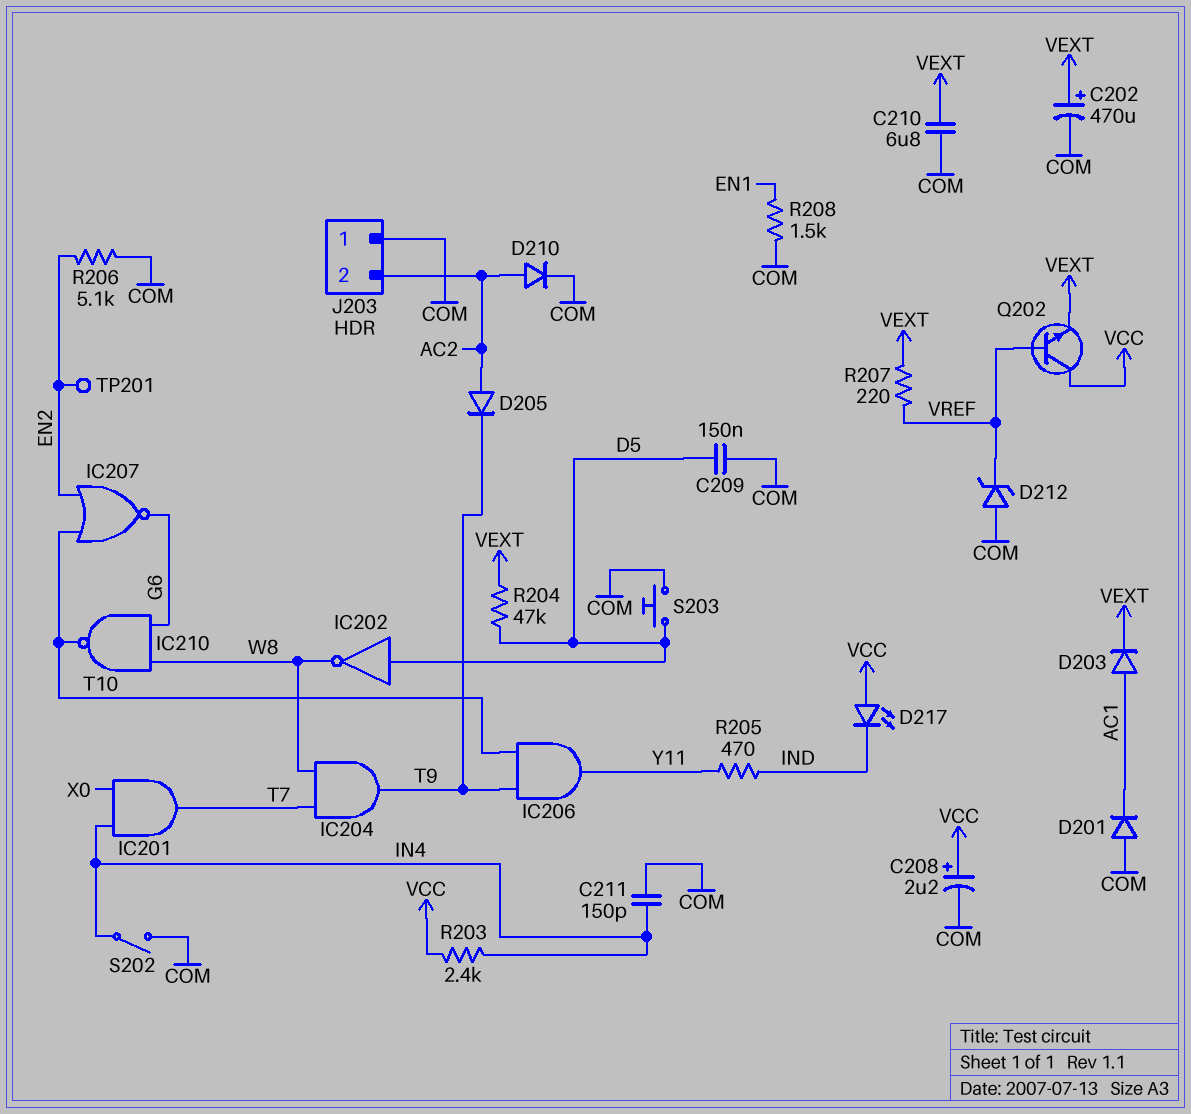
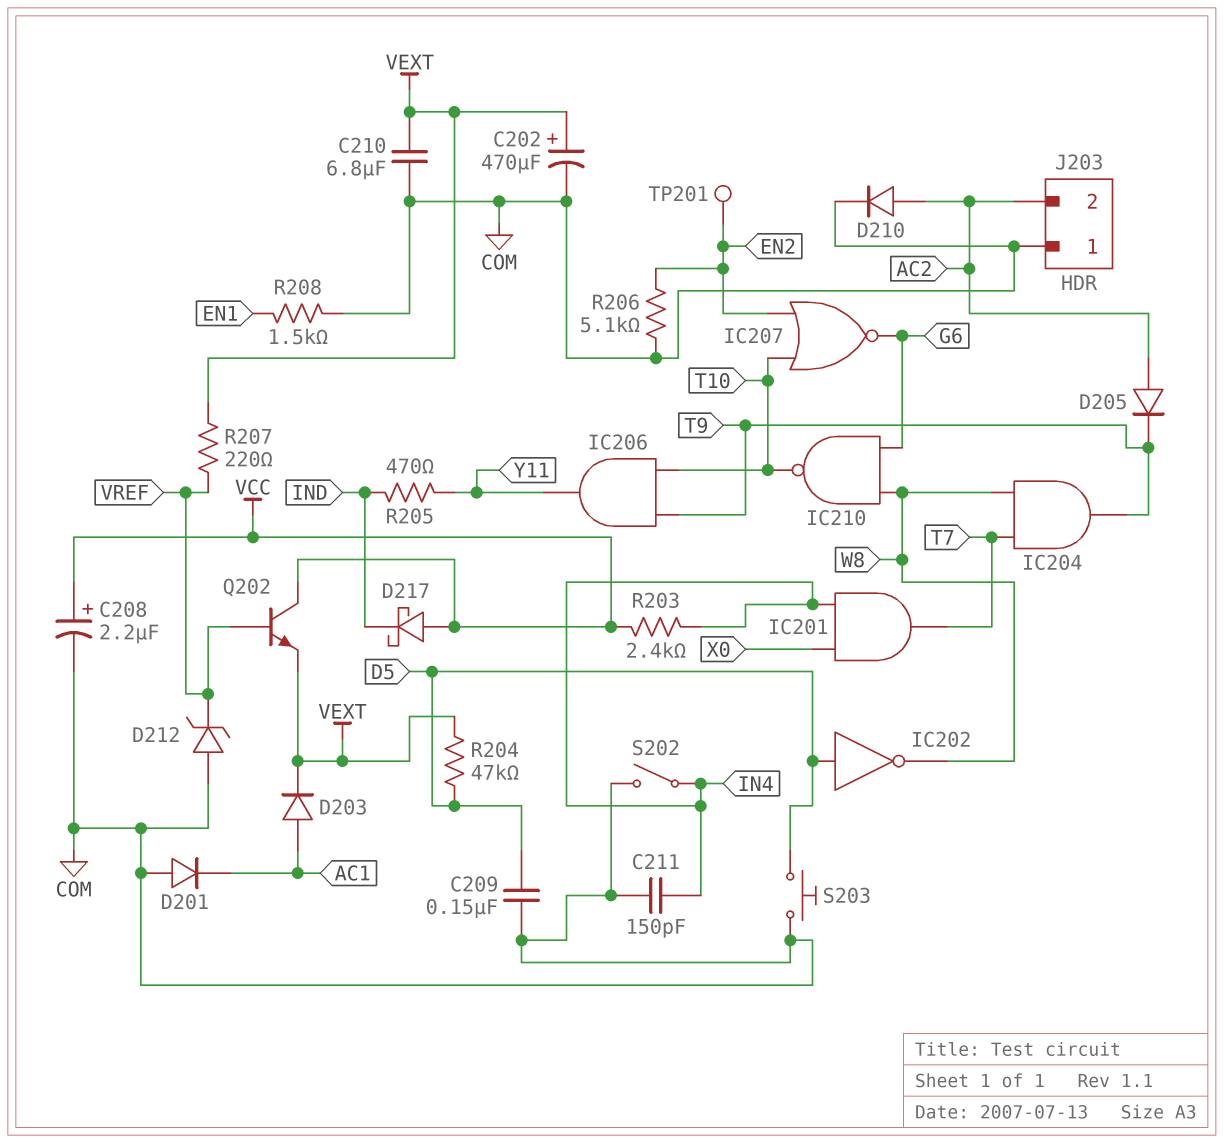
D217: LED (A VCC, K IND) -> schottky (A VCC, K IND)

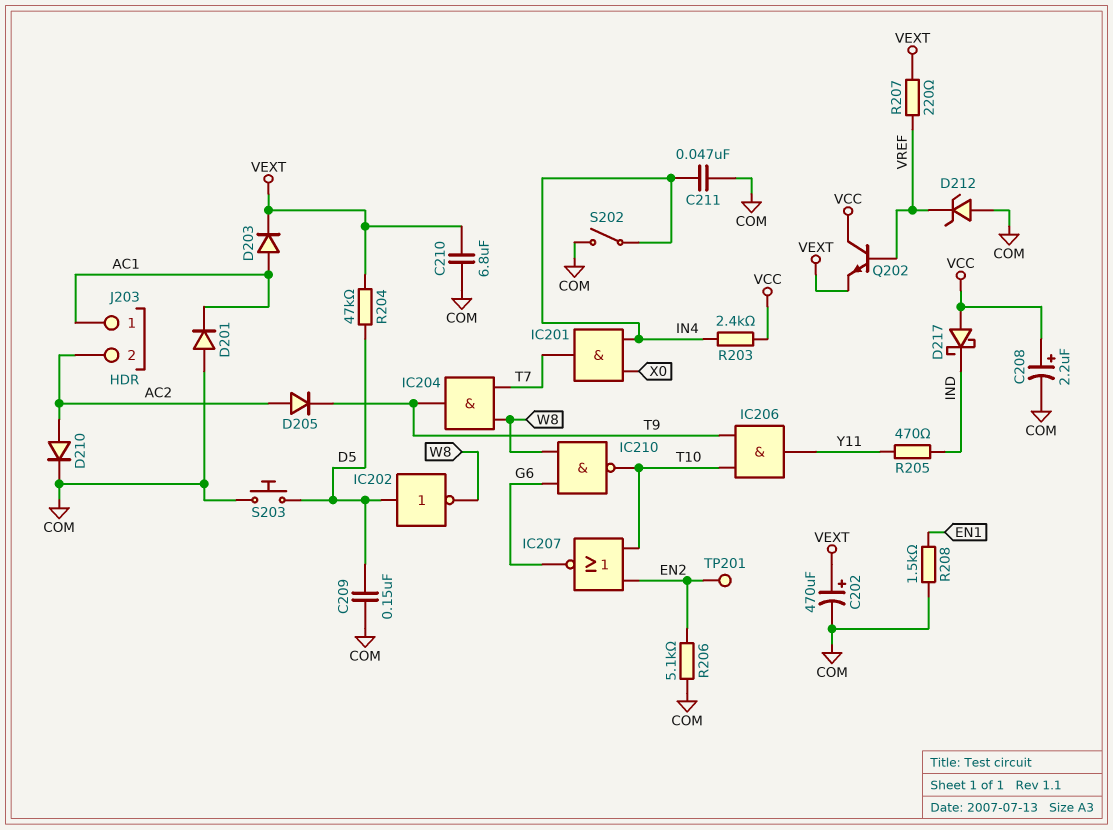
C211: 150pF (COM, IN4) -> 47nF (COM, IN4)
J203 pin 1: COM -> AC1

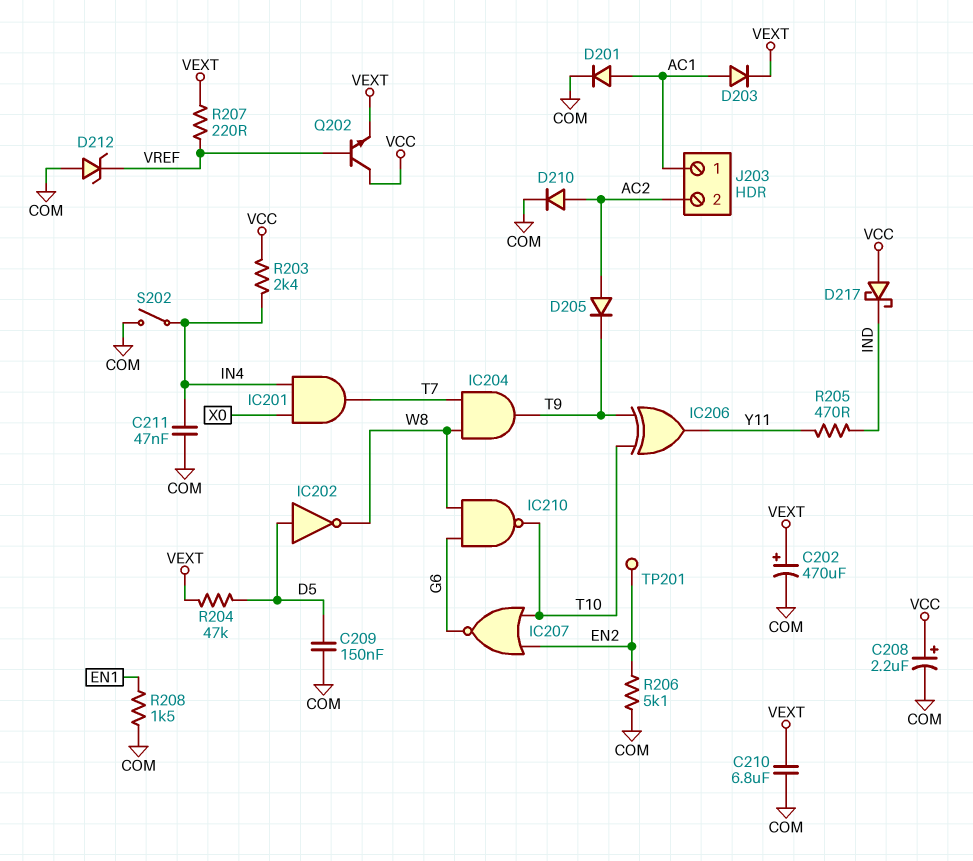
D201: diode (A COM, K AC1) -> diode (A AC1, K COM)
IC206: AND (in T9, in T10, out Y11) -> XOR (in T9, in T10, out Y11)
S203: button (COM, D5) -> none

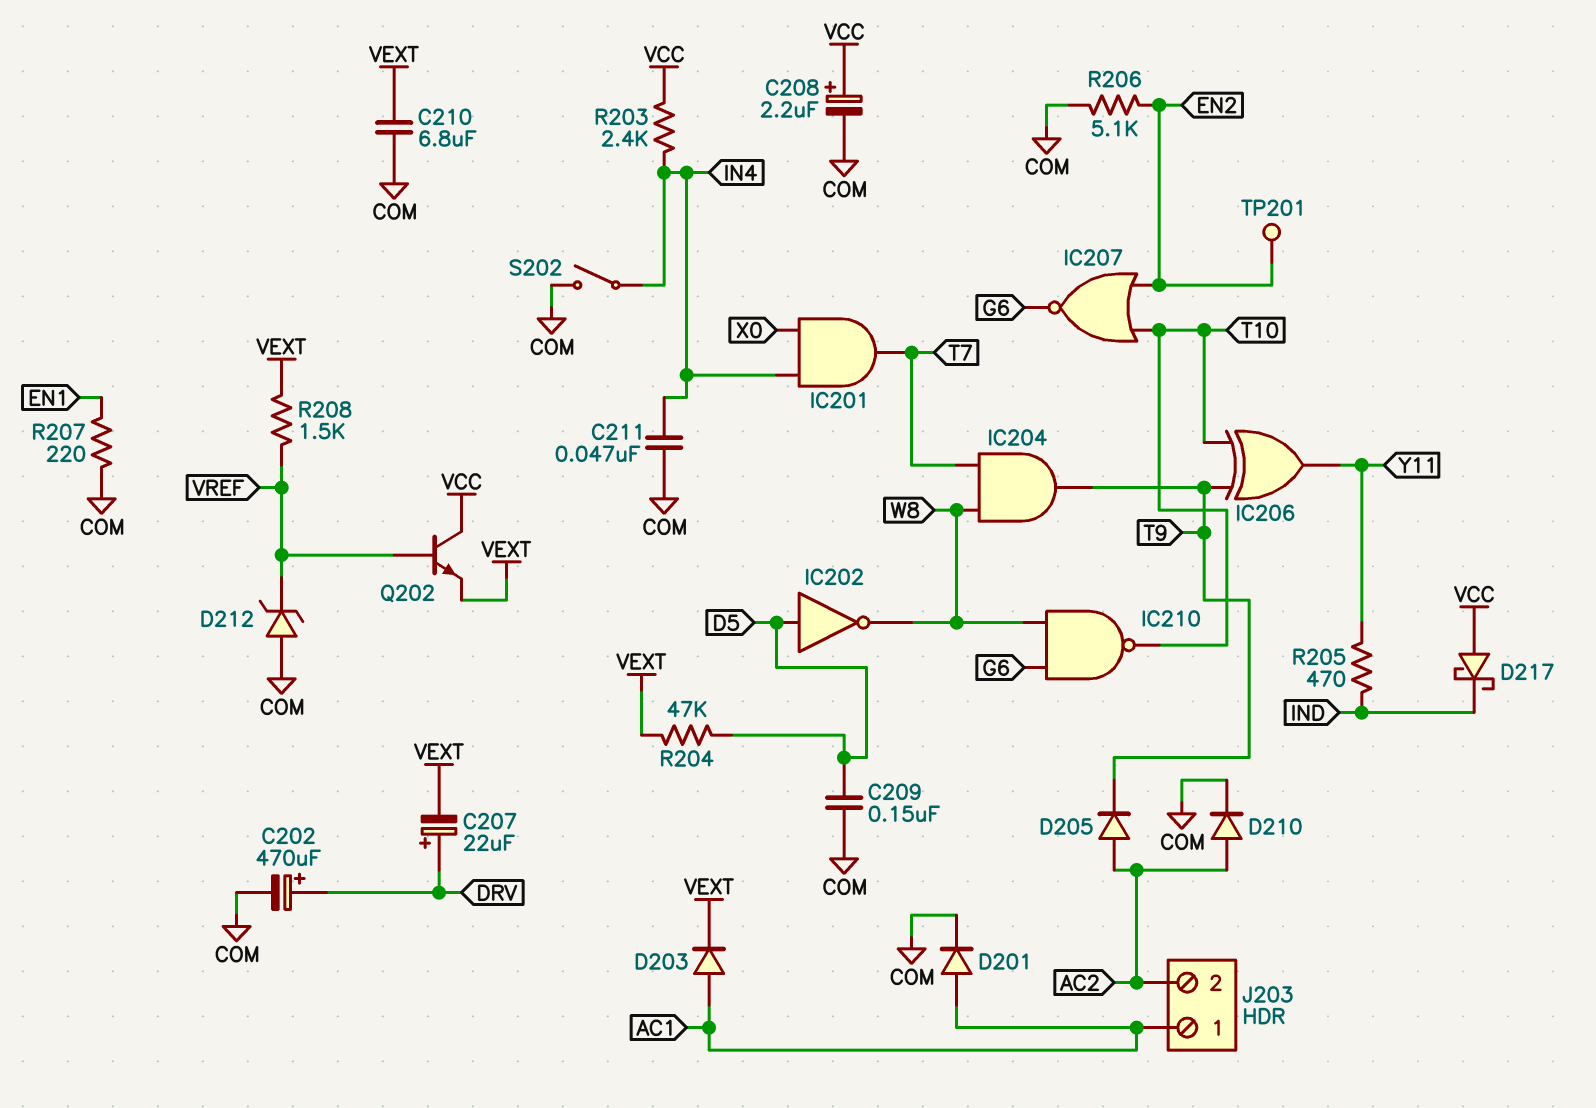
C202: 470uF (plus VEXT, minus COM) -> 470uF (plus DRV, minus COM)
C207: none -> 22uF (plus DRV, minus VEXT)
R207: 220 (VEXT, VREF) -> 220 (COM, EN1)
R208: 1.5k (COM, EN1) -> 1.5k (VEXT, VREF)

